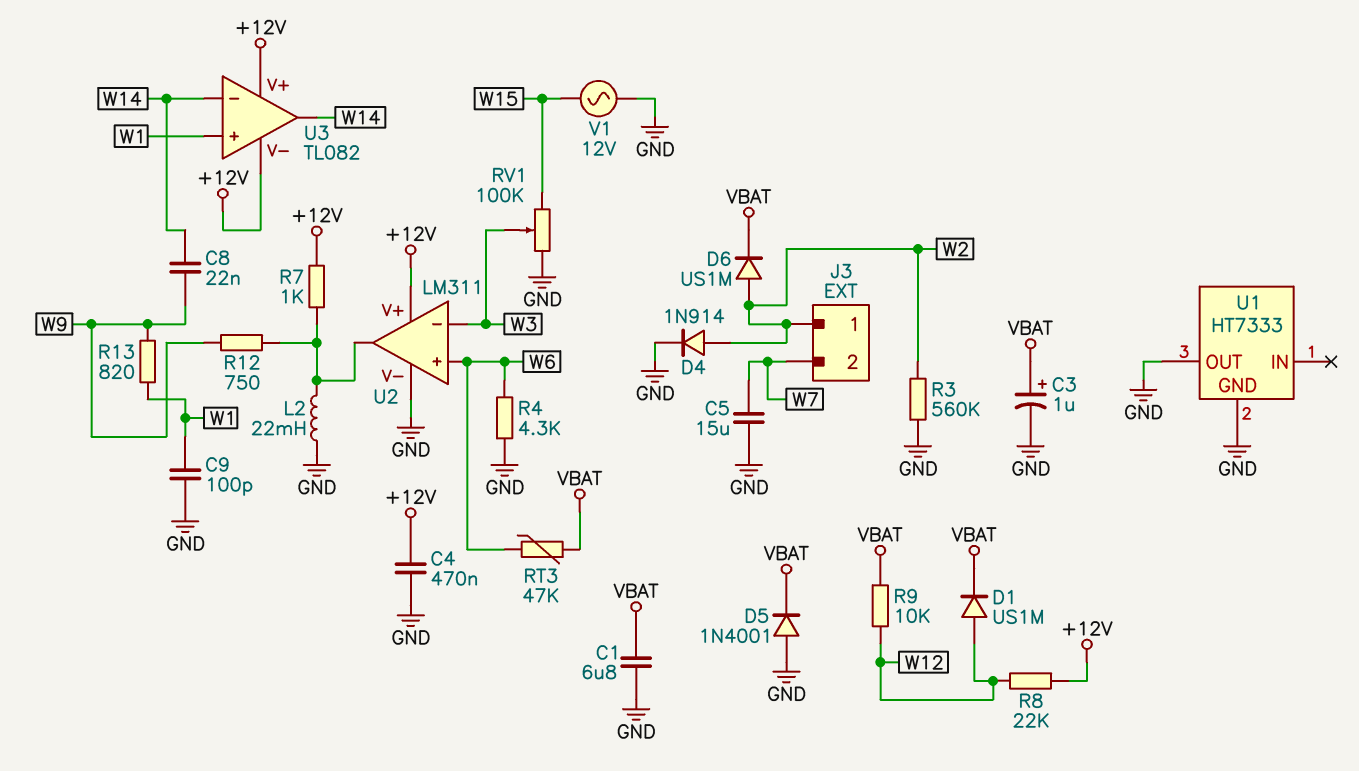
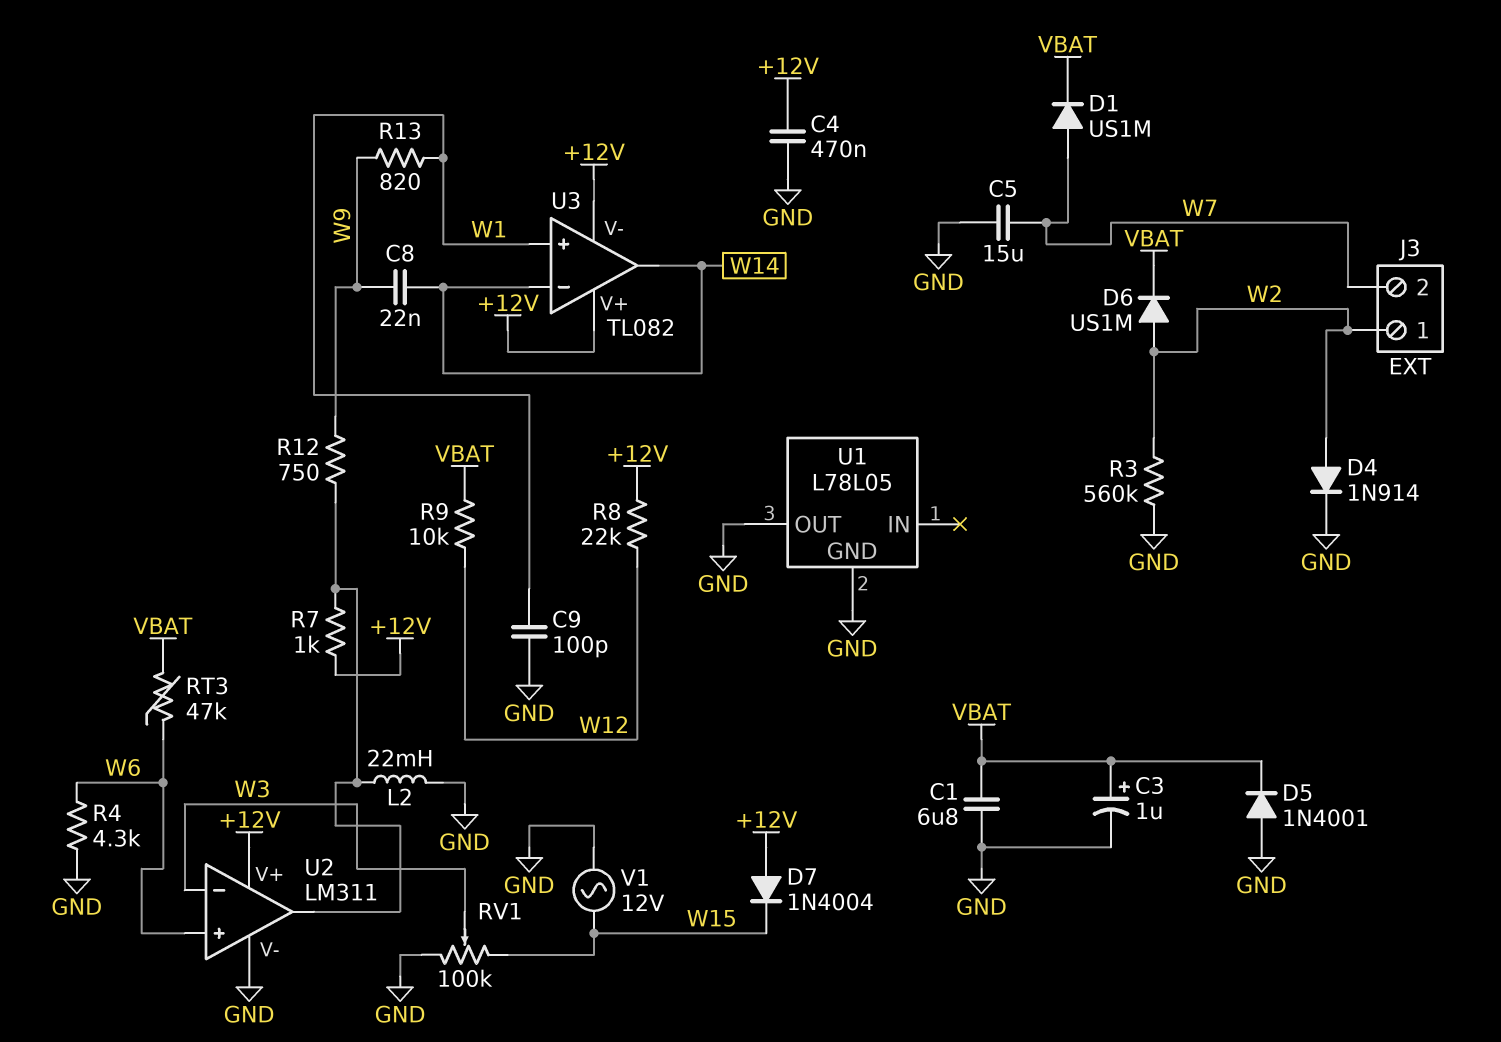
D1: diode US1M (A W12, K VBAT) -> diode US1M (A W7, K VBAT)
D7: none -> diode 1N4004 (A +12V, K W15)
U1: HT7333 -> L78L05

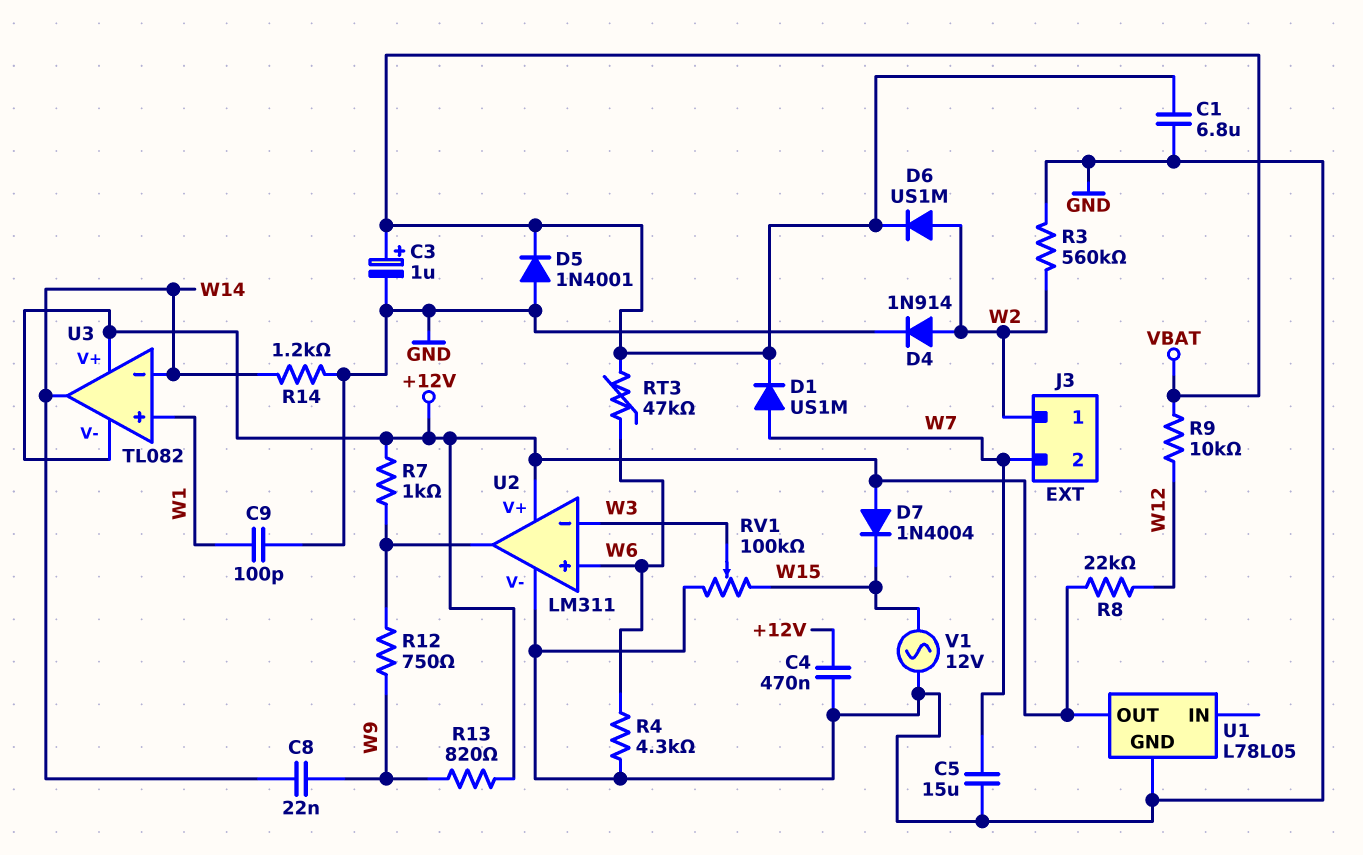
L2: 22mH (GND, U2/out) -> none
R13: 820 (W1, W9) -> 820 (+12V, W9)
R14: none -> 1.2k (GND, W14)
U1 pin OUT: GND -> +12V

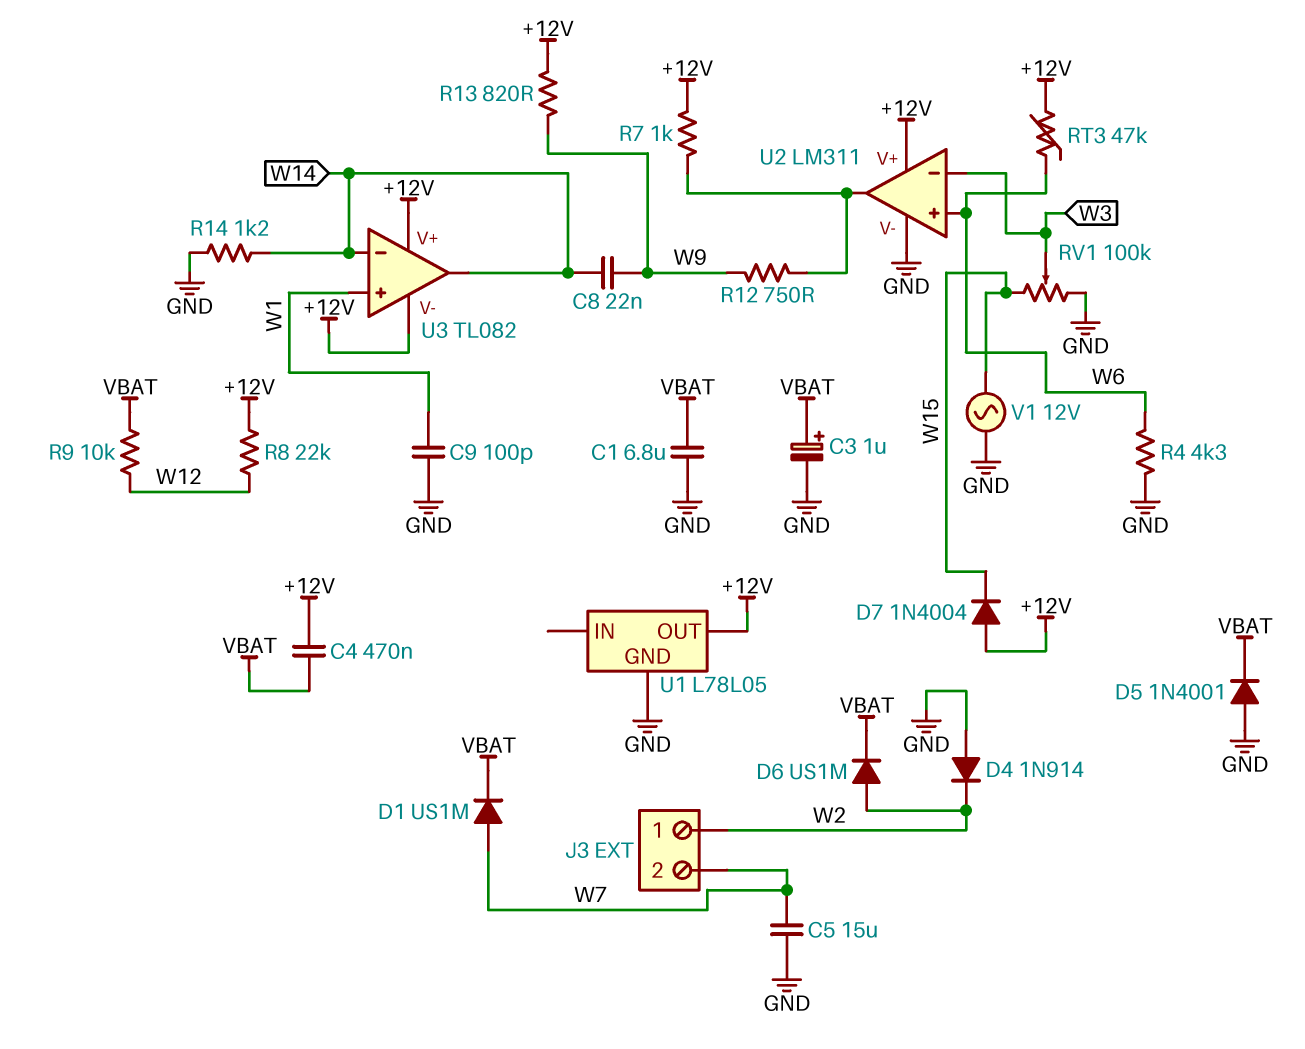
C4: 470nF (+12V, GND) -> 470nF (+12V, VBAT)
D4: diode 1N914 (A W2, K GND) -> diode 1N914 (A GND, K W2)
R3: 560k (GND, W2) -> none
RT3: 47k (VBAT, W6) -> 47k (+12V, W6)

